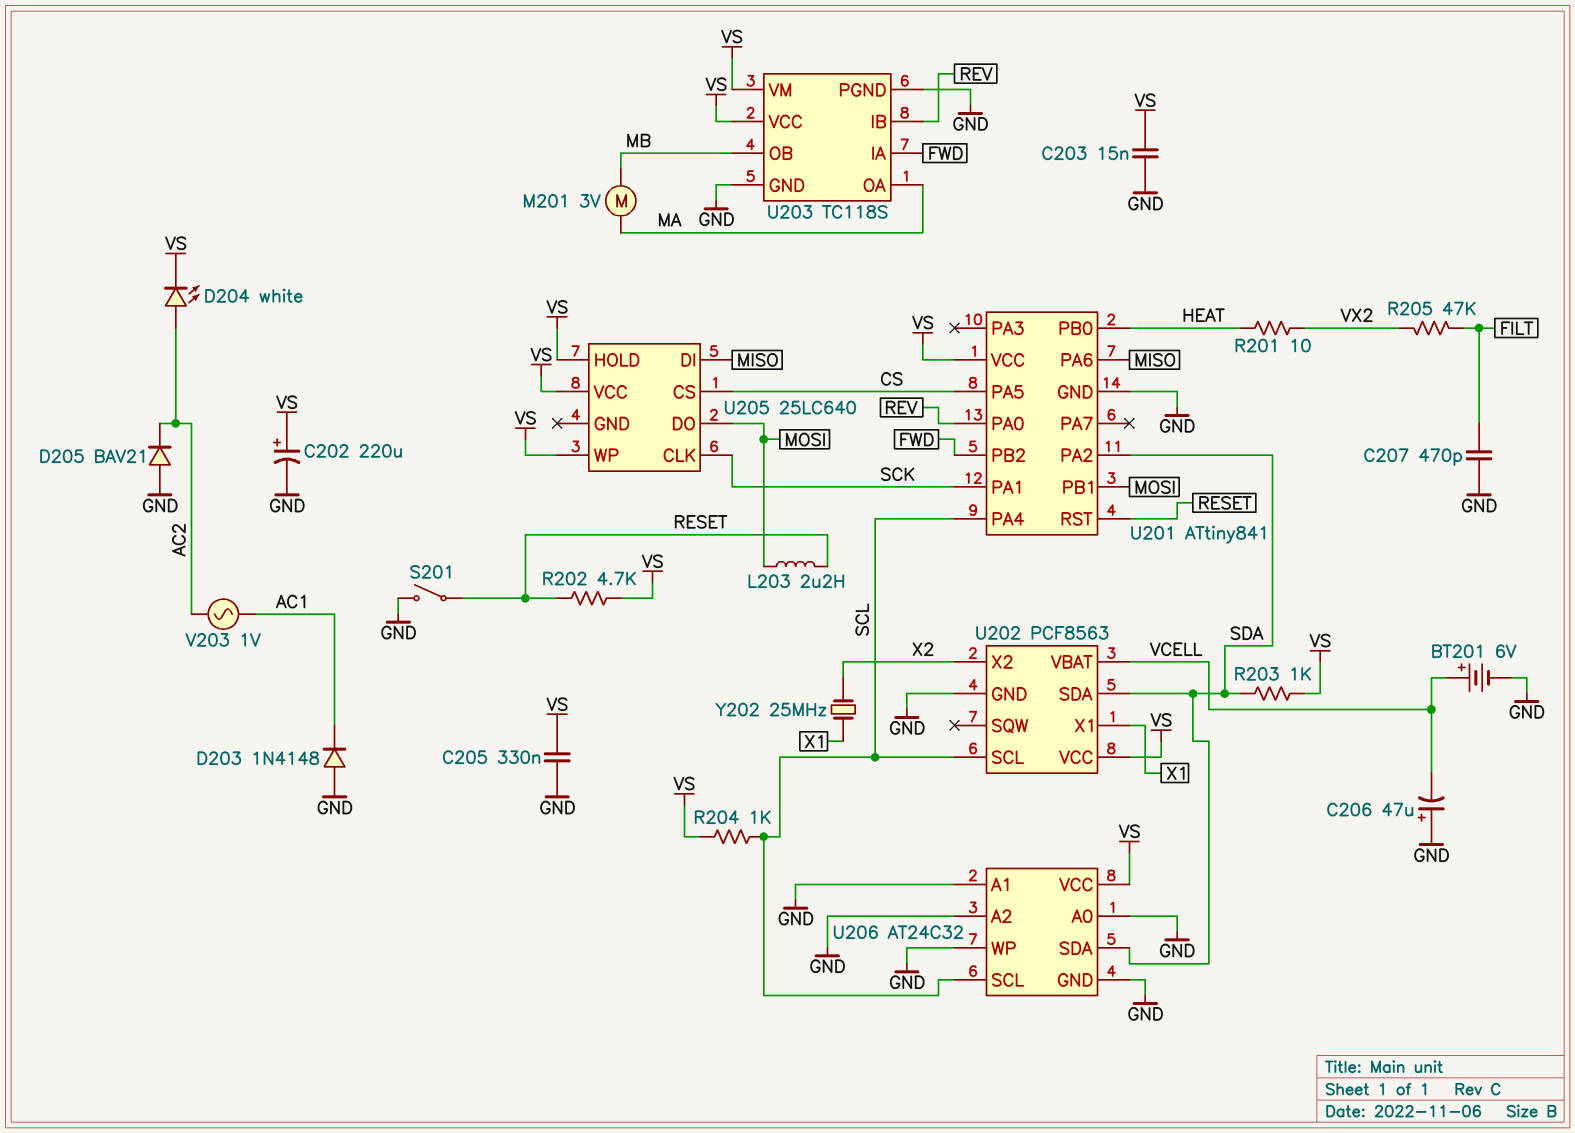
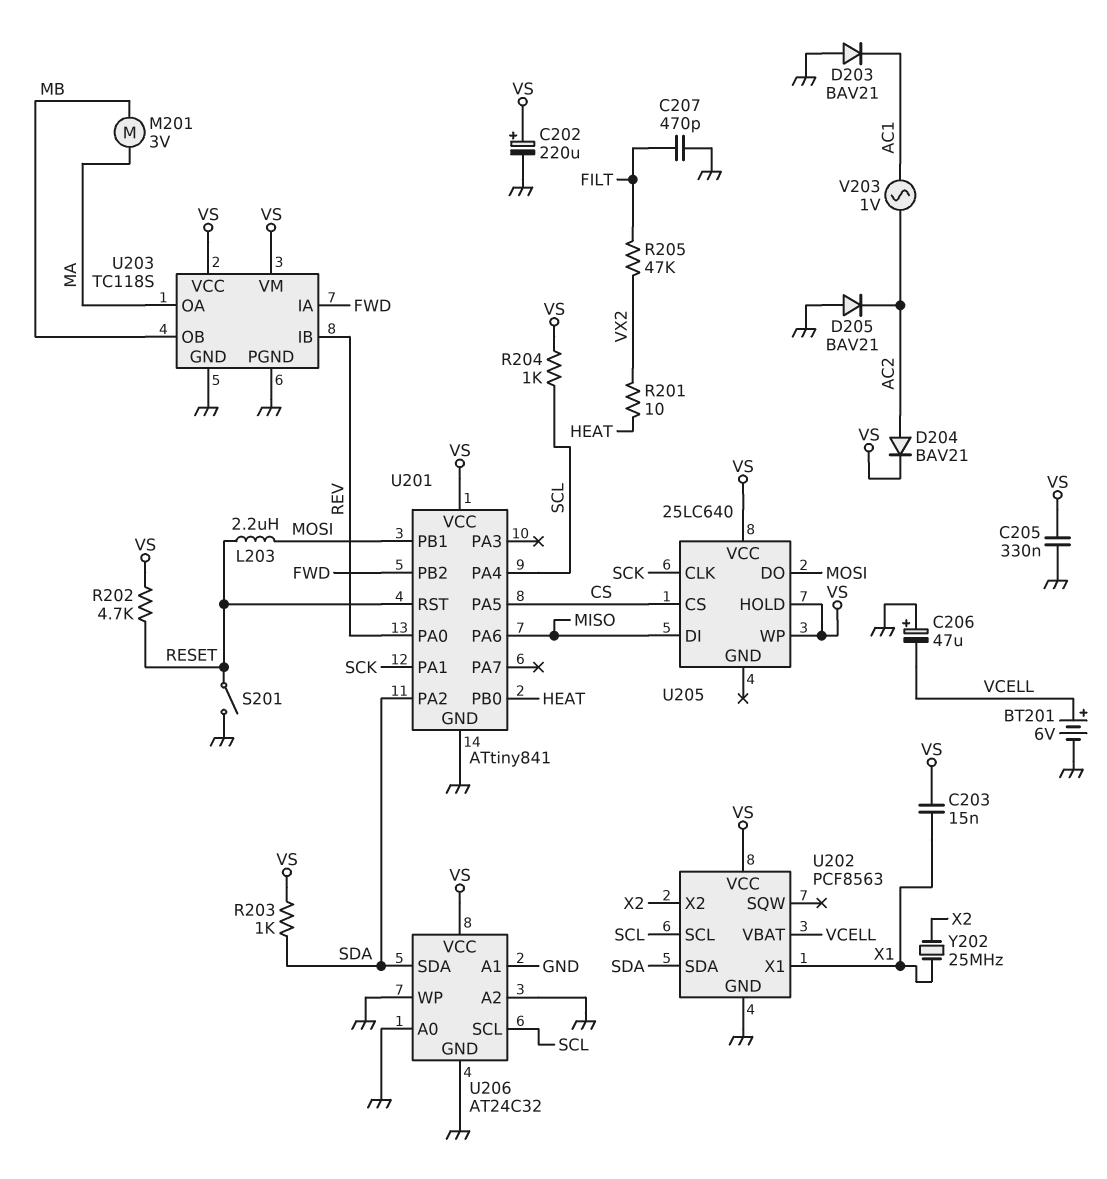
C203: 15nF (GND, VS) -> 15nF (VS, X1)
D203: diode 1N4148 (A GND, K AC1) -> diode BAV21 (A GND, K AC1)
D204: LED white (A AC2, K VS) -> diode BAV21 (A AC2, K VS)

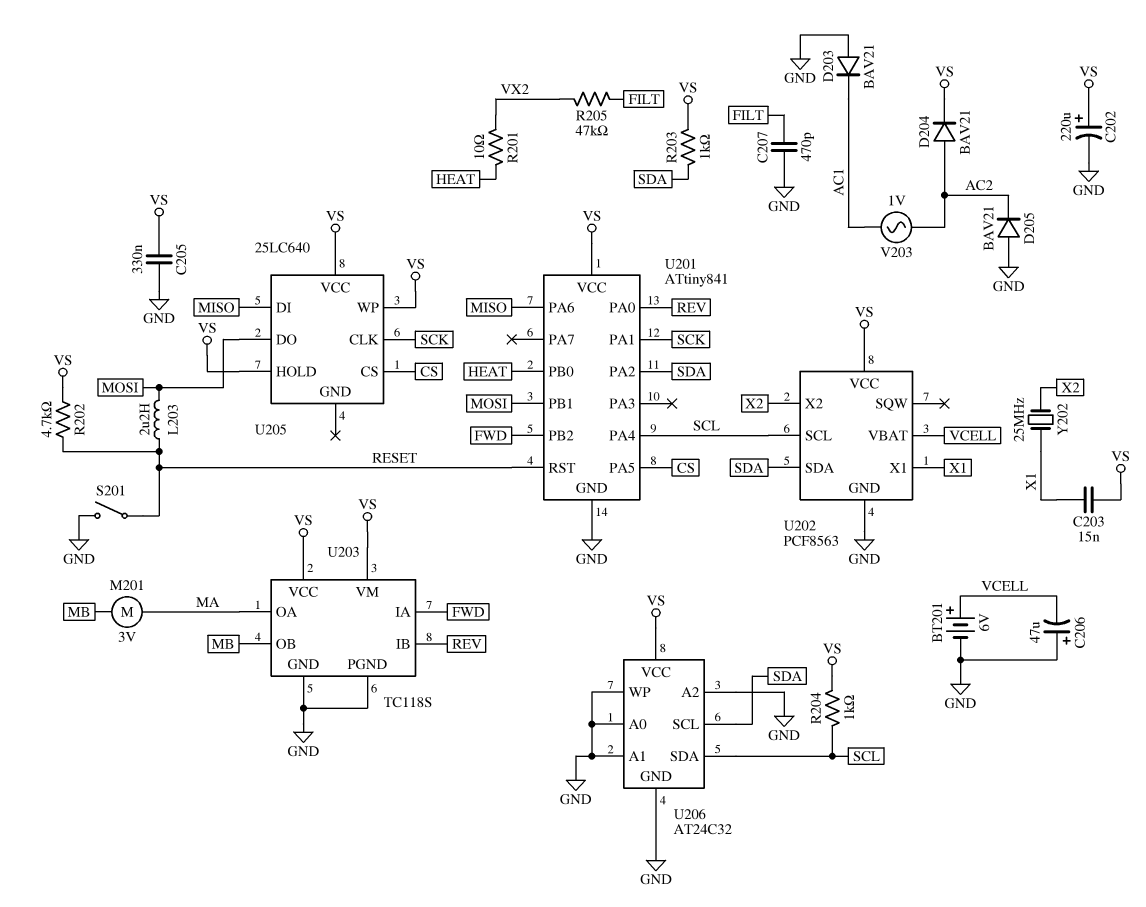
U206 pin SCL: SCL -> SDA
U206 pin SDA: SDA -> SCL

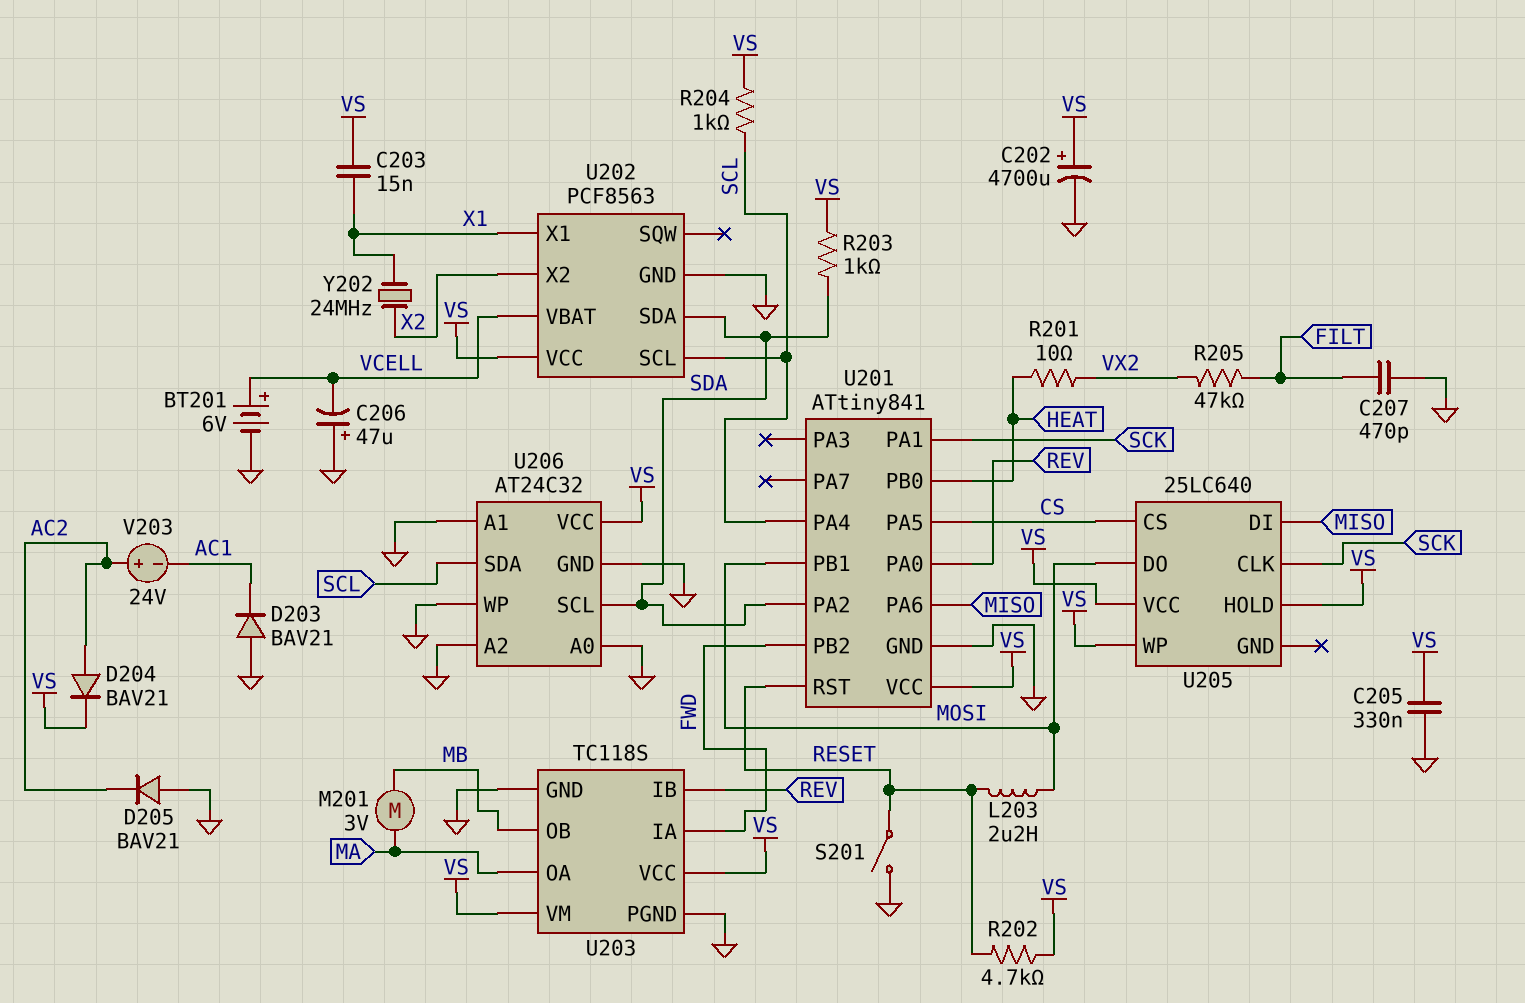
C202: 220uF (plus VS, minus GND) -> 4700uF (plus VS, minus GND)
V203: AC 1V (AC1, AC2) -> 24V (plus AC2, minus AC1)
Y202: 25MHz (X1, X2) -> 24MHz (X1, X2)

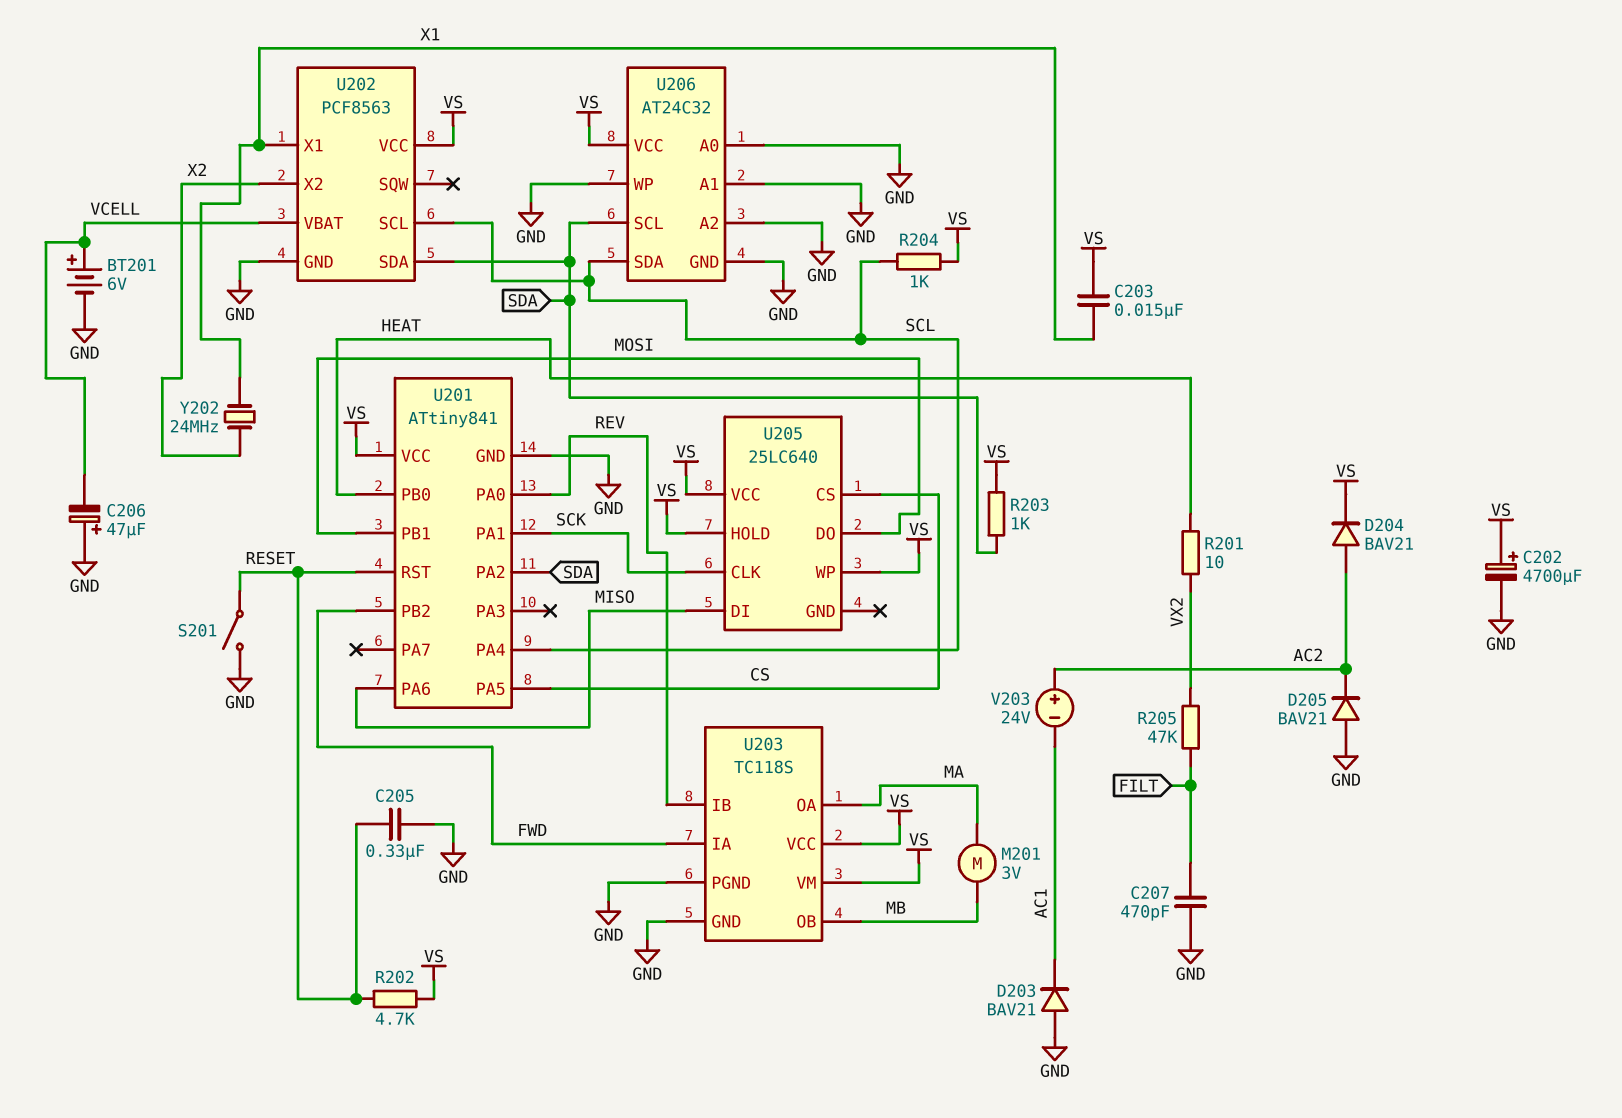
C205: 330nF (GND, VS) -> 330nF (GND, RESET)
L203: 2.2uH (MOSI, RESET) -> none

